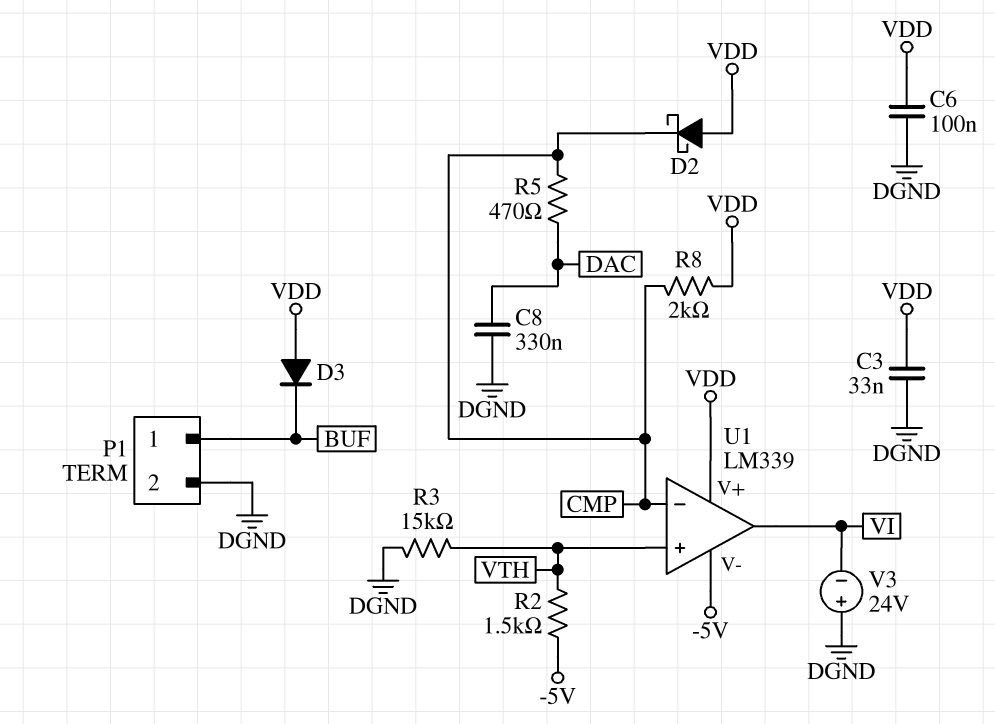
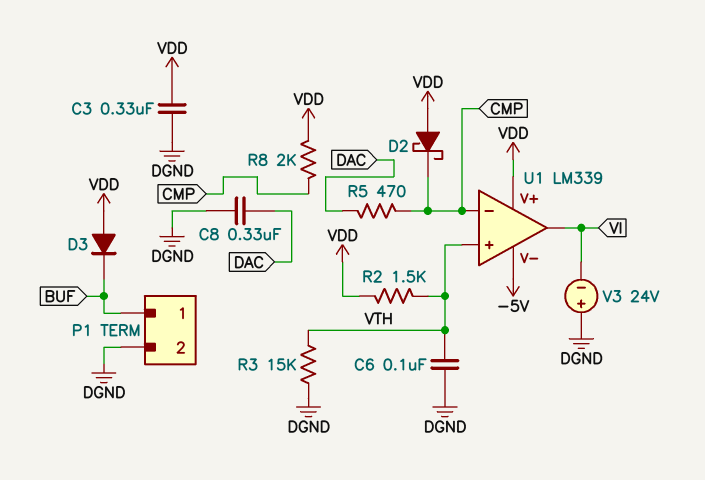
C3: 33nF (DGND, VDD) -> 330nF (DGND, VDD)
C6: 100nF (DGND, VDD) -> 100nF (DGND, VTH)
R2: 1.5k (-5V, VTH) -> 1.5k (VDD, VTH)

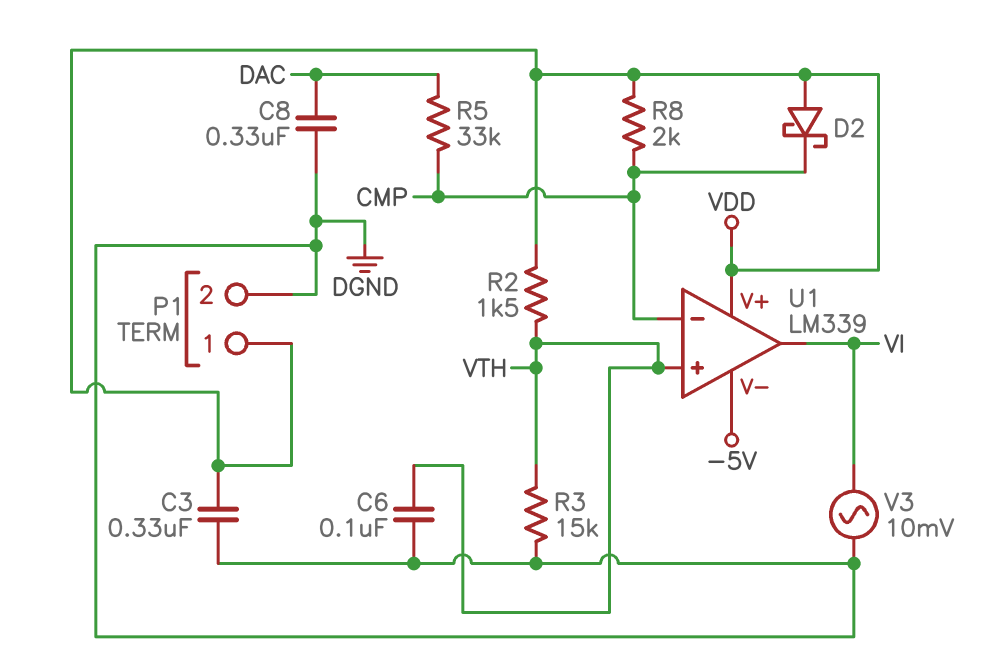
D3: diode (A VDD, K BUF) -> none
P1 pin 1: BUF -> VDD
R5: 470 (CMP, DAC) -> 33k (CMP, DAC)
V3: 24V (plus DGND, minus VI) -> AC 10mV (DGND, VI)

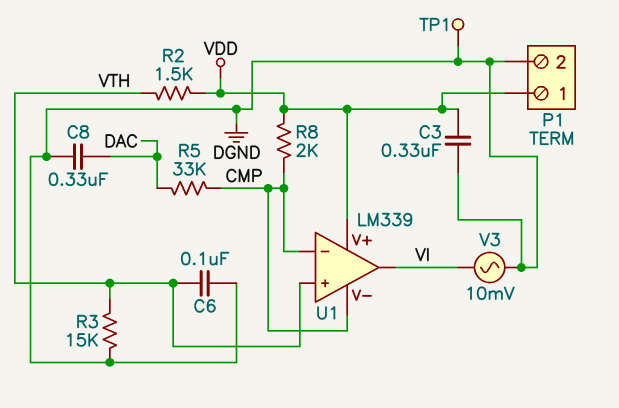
D2: schottky (A VDD, K CMP) -> none
TP1: none -> test point (DGND)
U1 pin V-: -5V -> CMP

